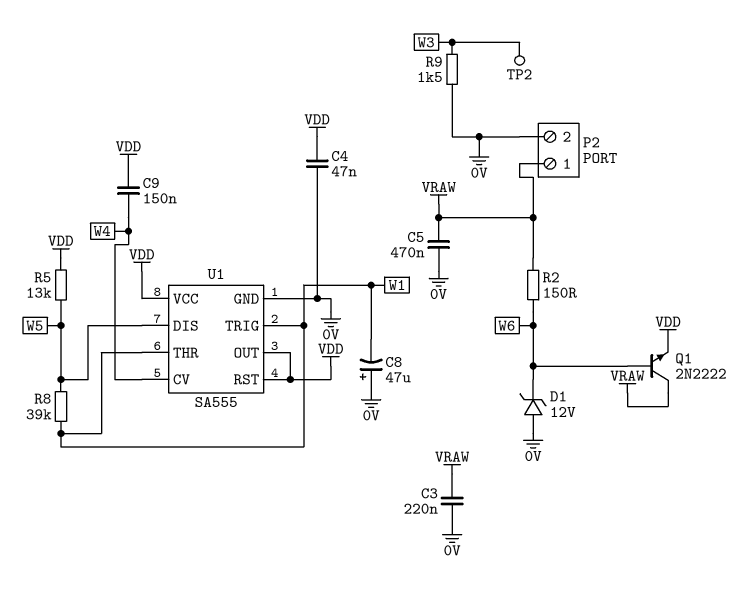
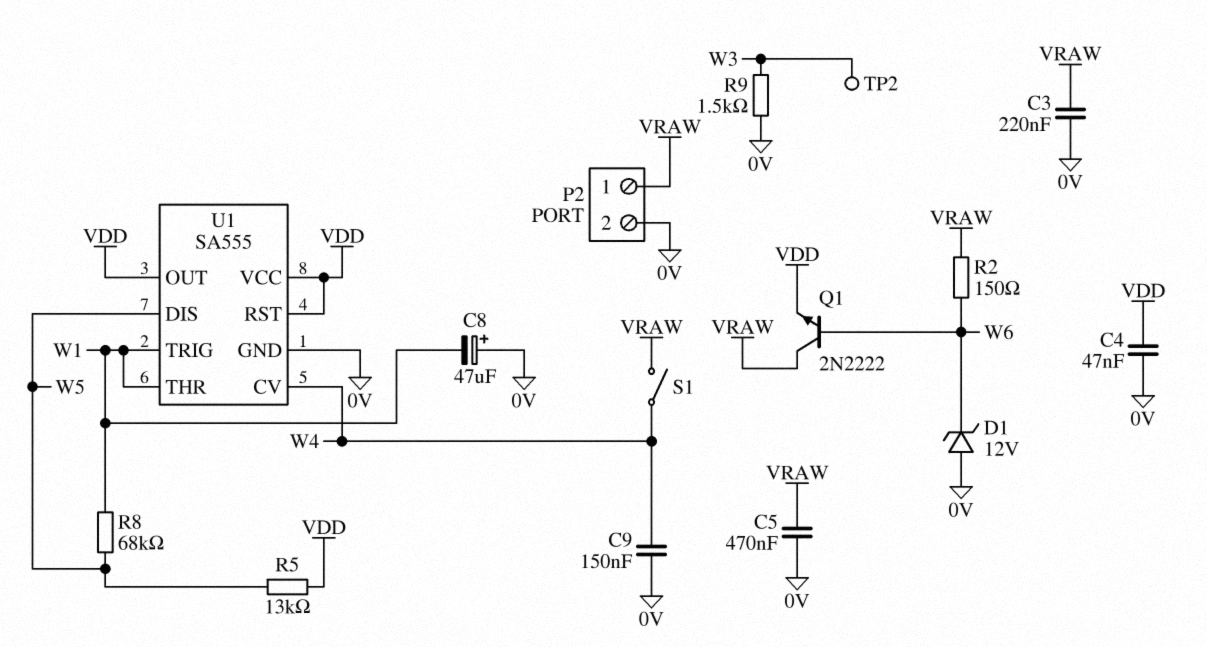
C9: 150nF (VDD, W4) -> 150nF (0V, W4)
R8: 39k (W1, W5) -> 68k (W1, W5)
S1: none -> switch (VRAW, W4)

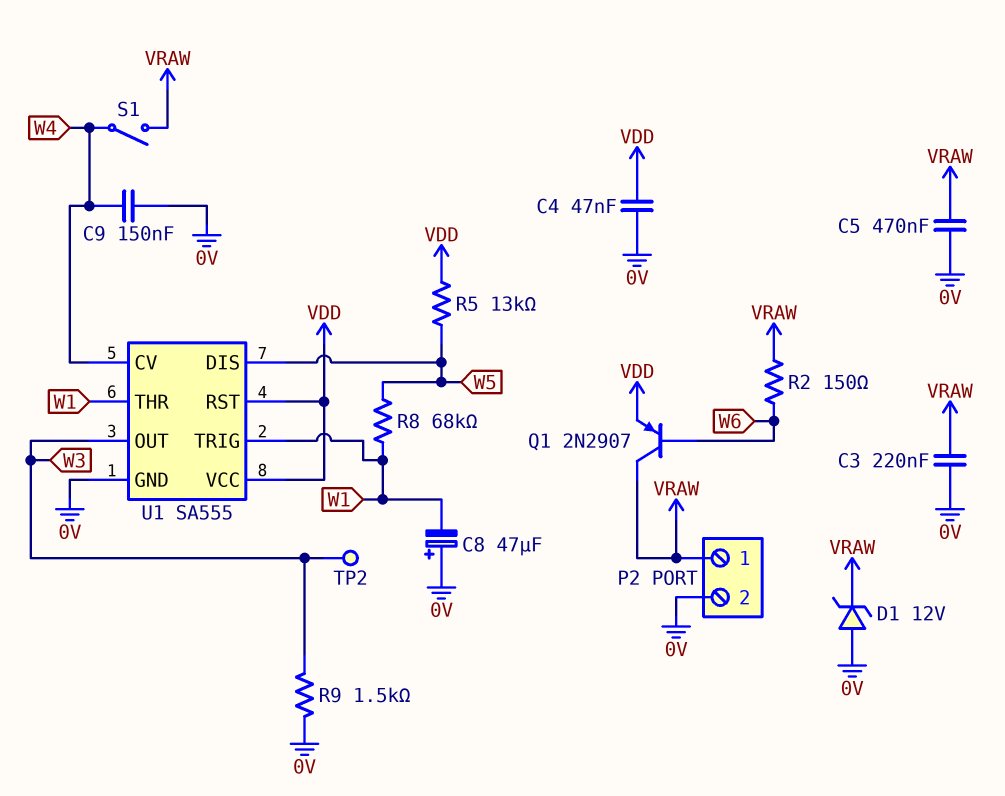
D1: zener 12V (A 0V, K W6) -> zener 12V (A 0V, K VRAW)
Q1: NPN 2N2222 (B W6, C VRAW, E VDD) -> PNP 2N2907 (B W6, C VRAW, E VDD)
U1 pin OUT: VDD -> W3

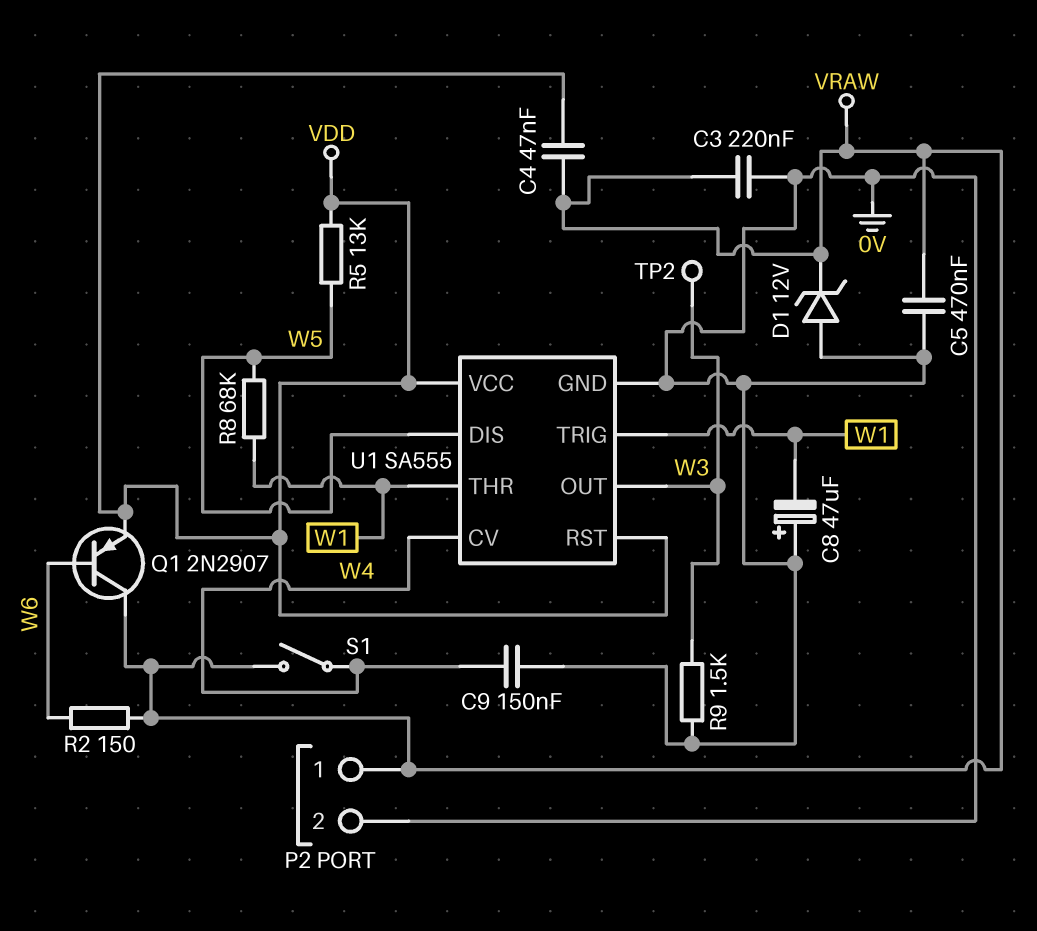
C4: 47nF (0V, VDD) -> 47nF (VDD, VRAW)

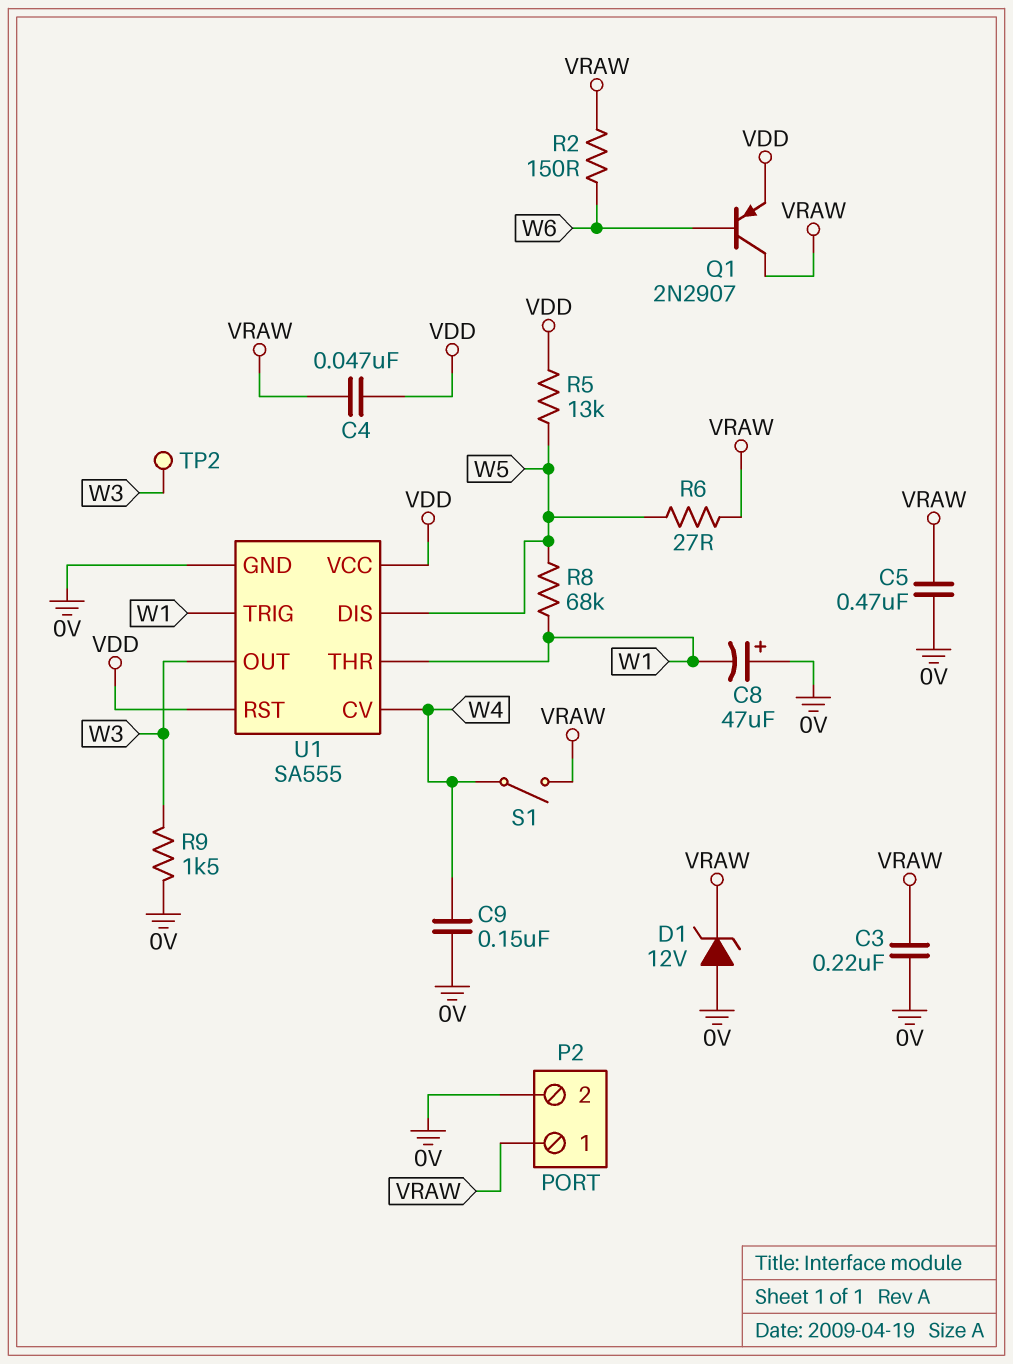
R6: none -> 27 (VRAW, W5)

